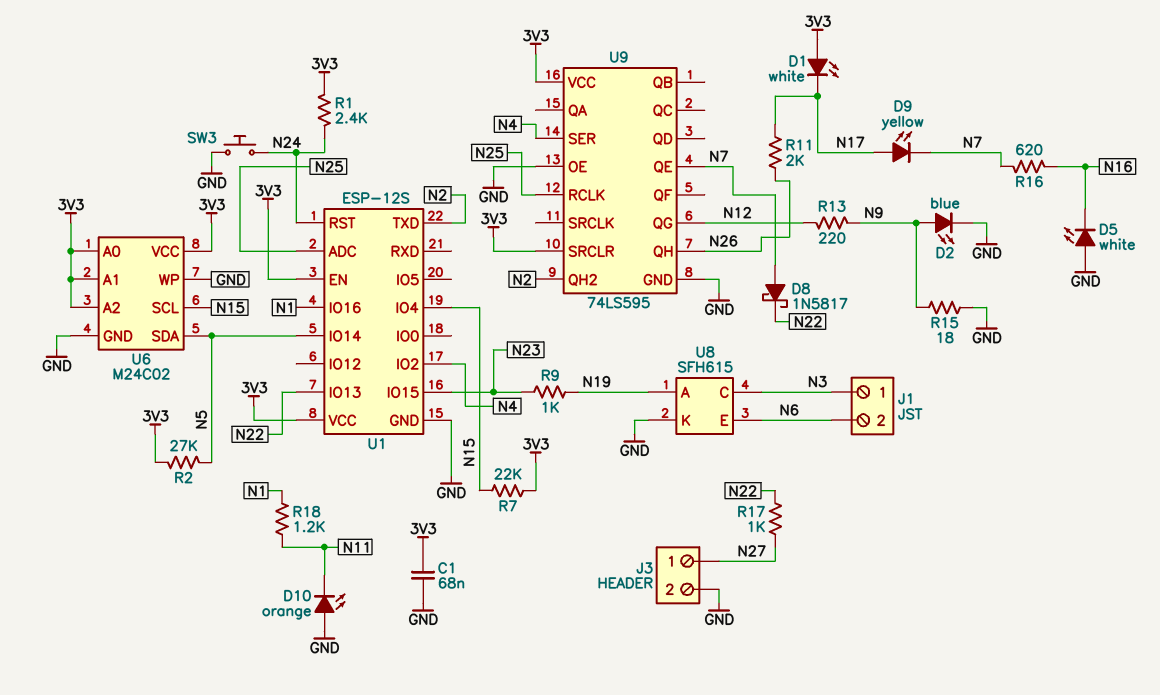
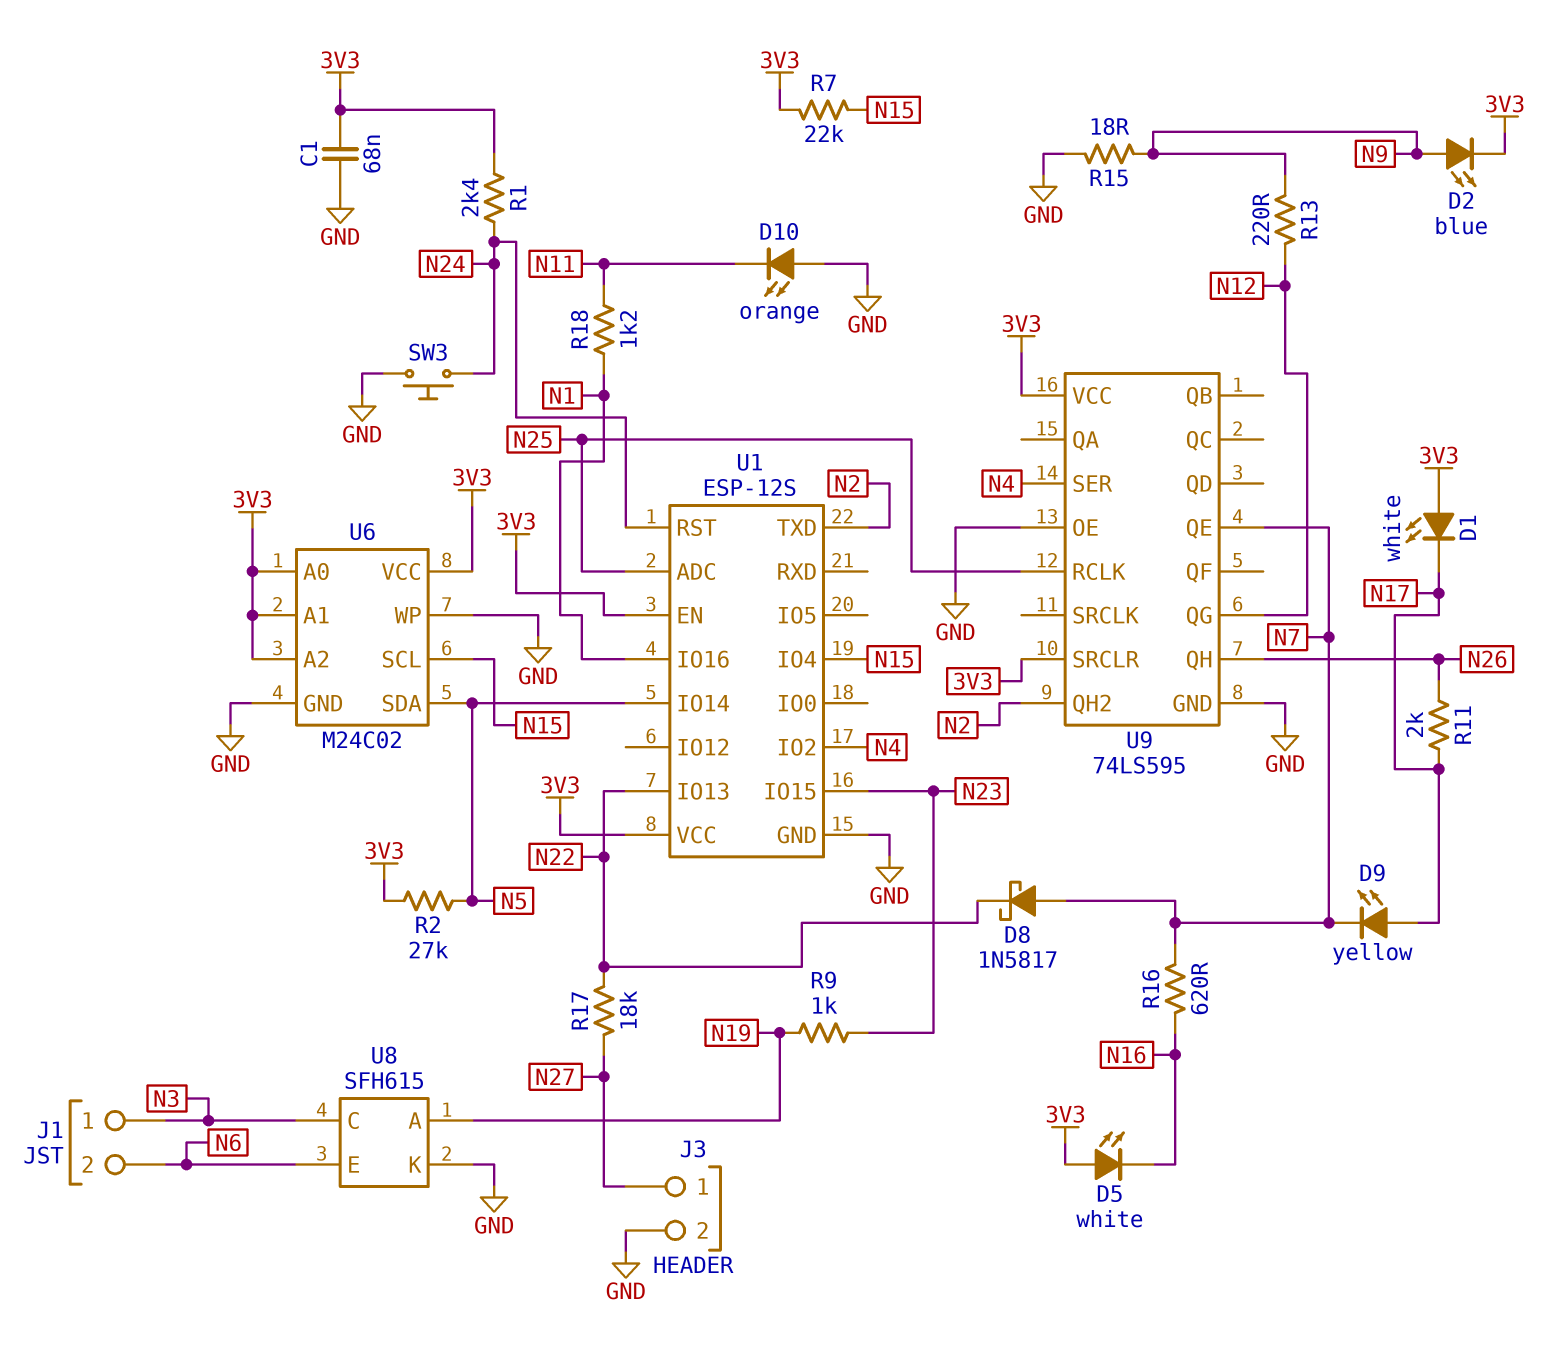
D2: LED blue (A N9, K GND) -> LED blue (A N9, K 3V3)
D5: LED white (A GND, K N16) -> LED white (A 3V3, K N16)
R17: 1k (N22, N27) -> 18k (N22, N27)

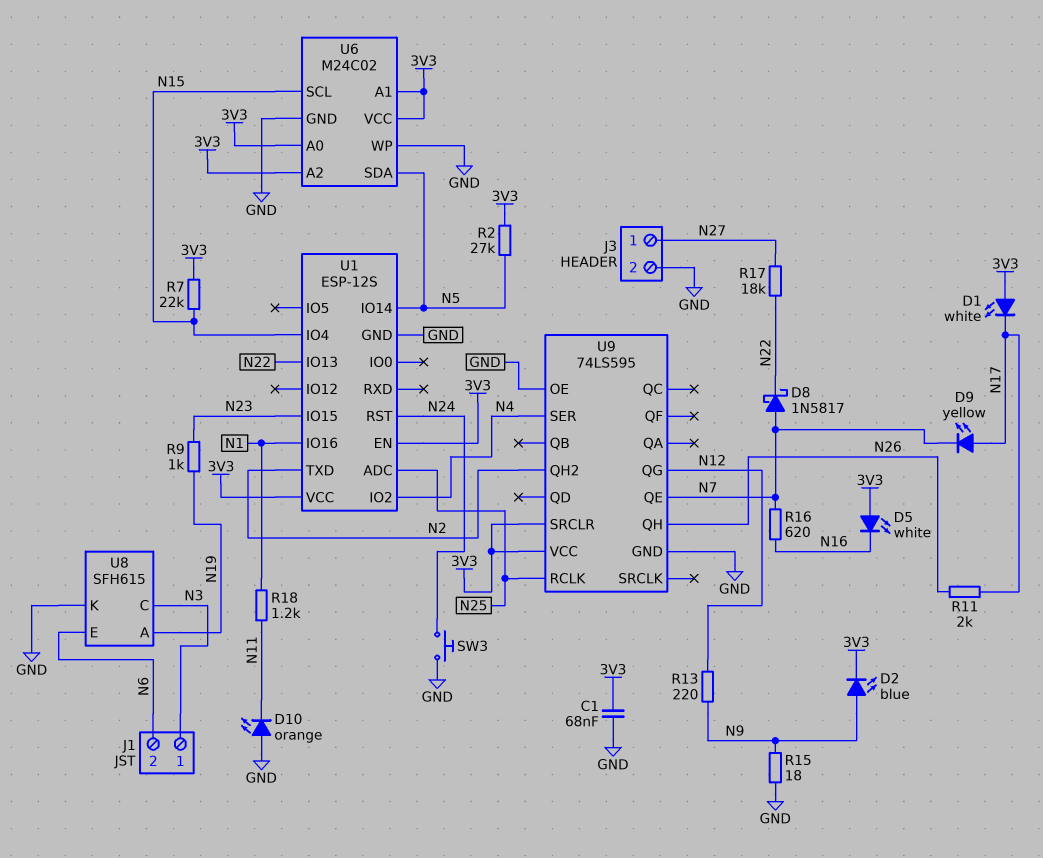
R1: 2.4k (3V3, N24) -> none

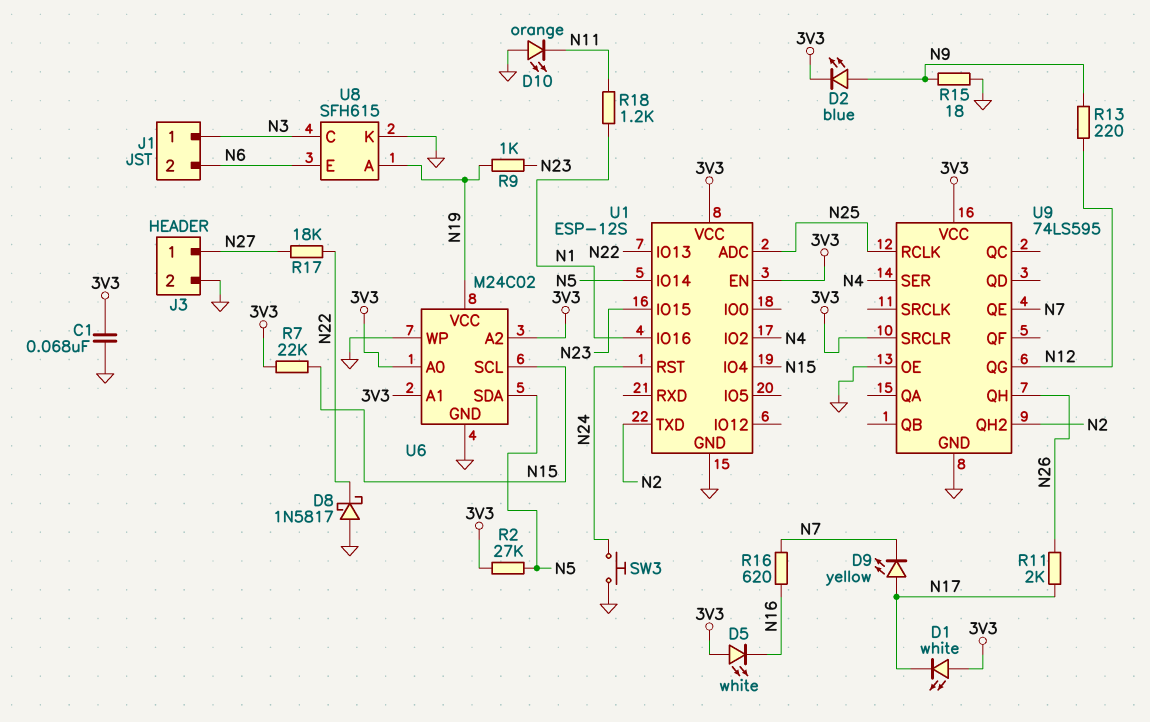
D8: schottky 1N5817 (A N7, K N22) -> schottky 1N5817 (A GND, K N22)
U6 pin VCC: 3V3 -> N19

